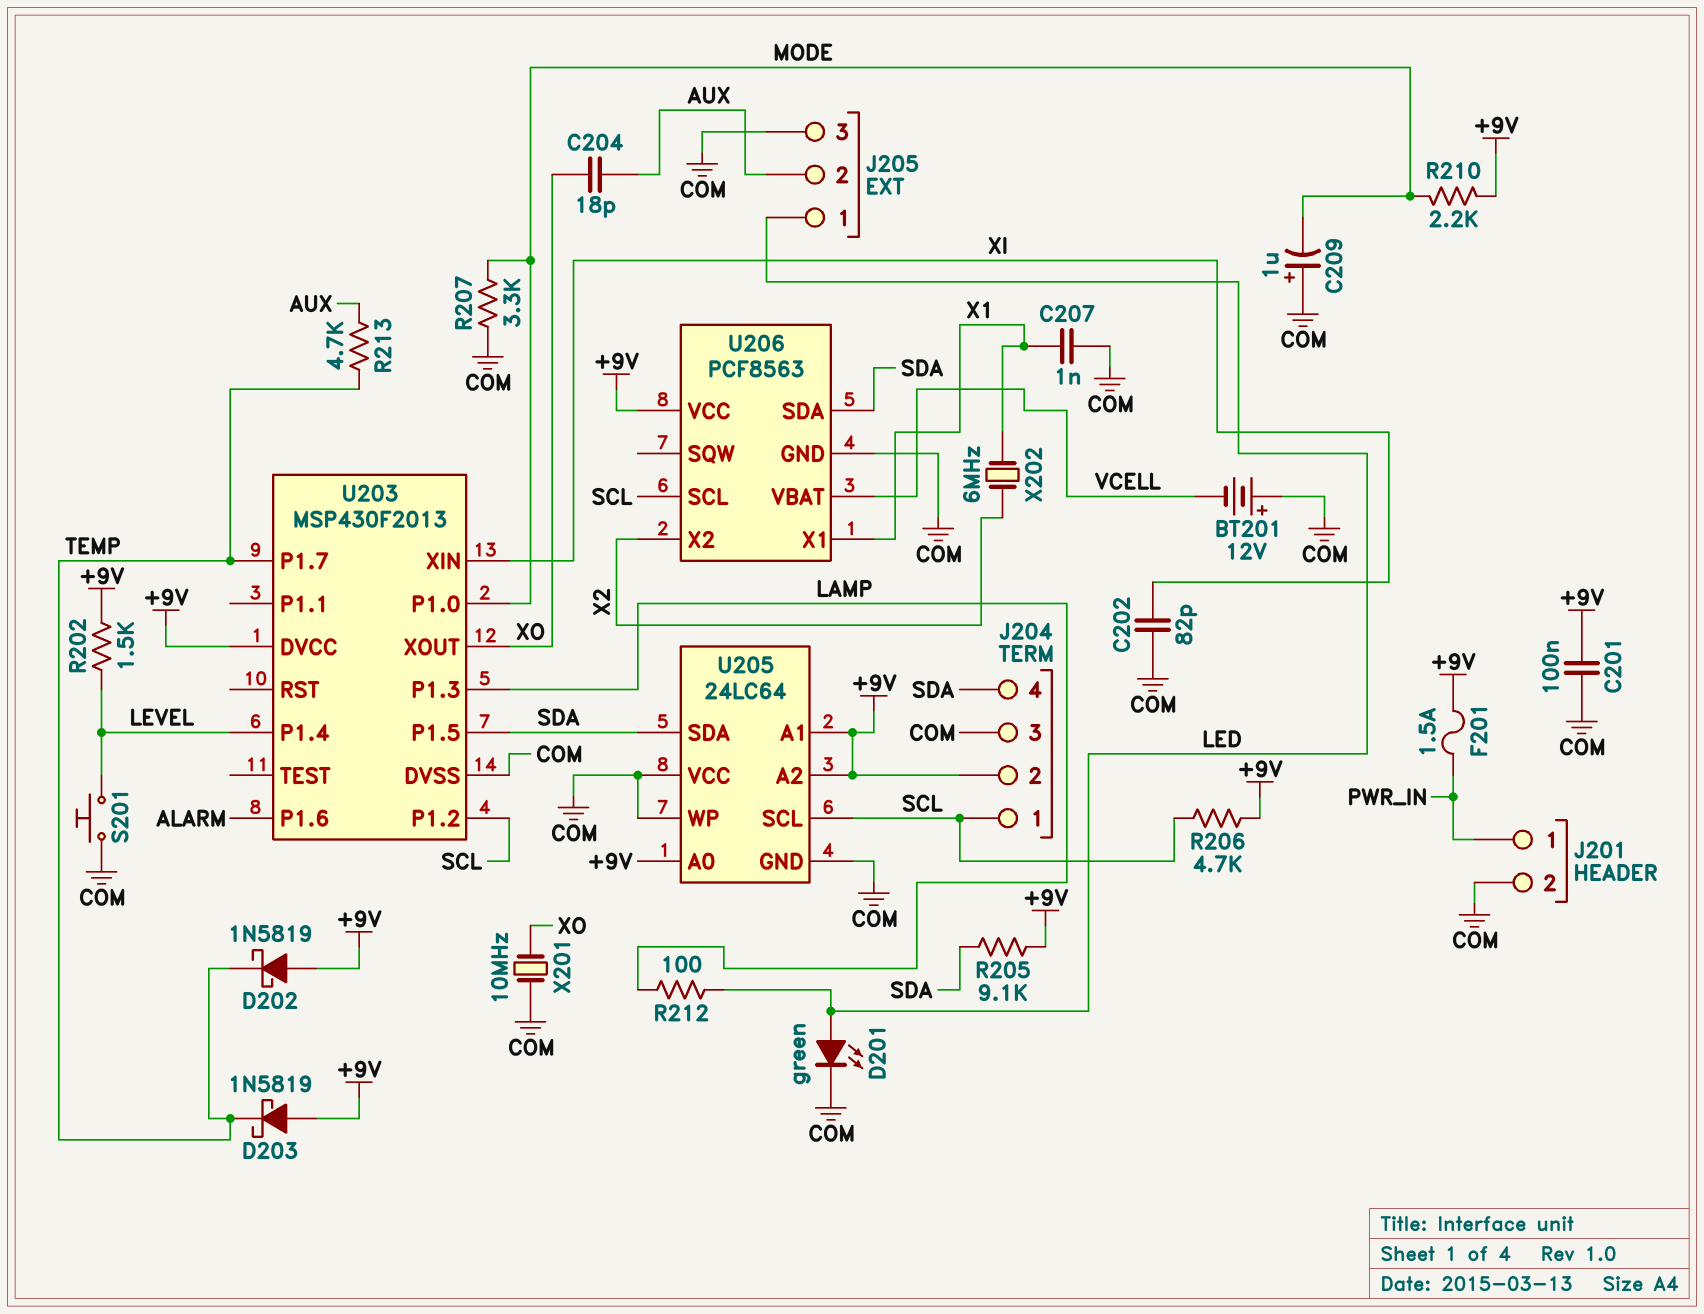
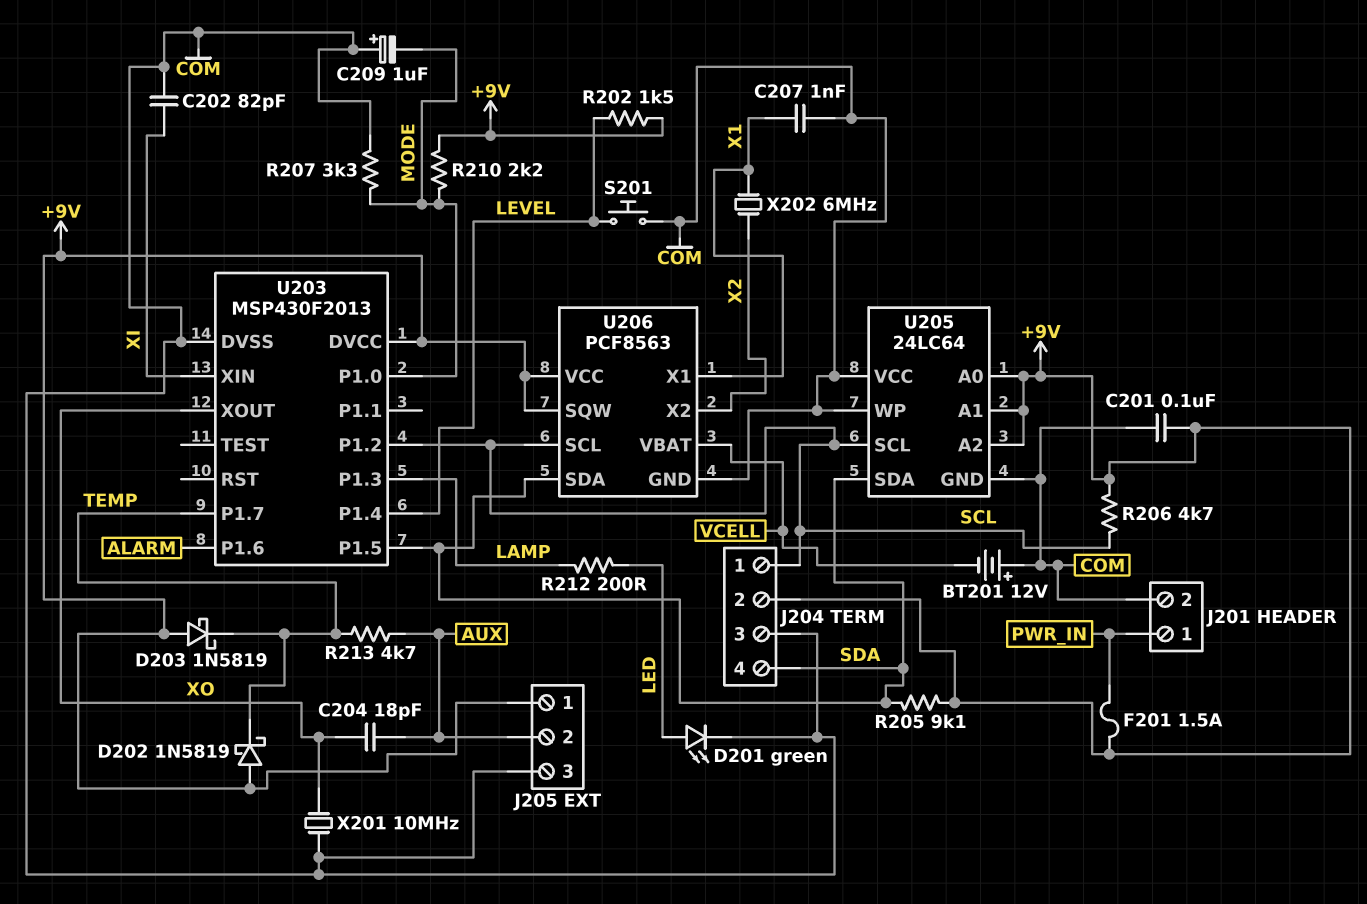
J205 pin 1: LED -> +9V
R212: 100 (LAMP, LED) -> 200 (LAMP, LED)
U206 pin SQW: none -> +9V

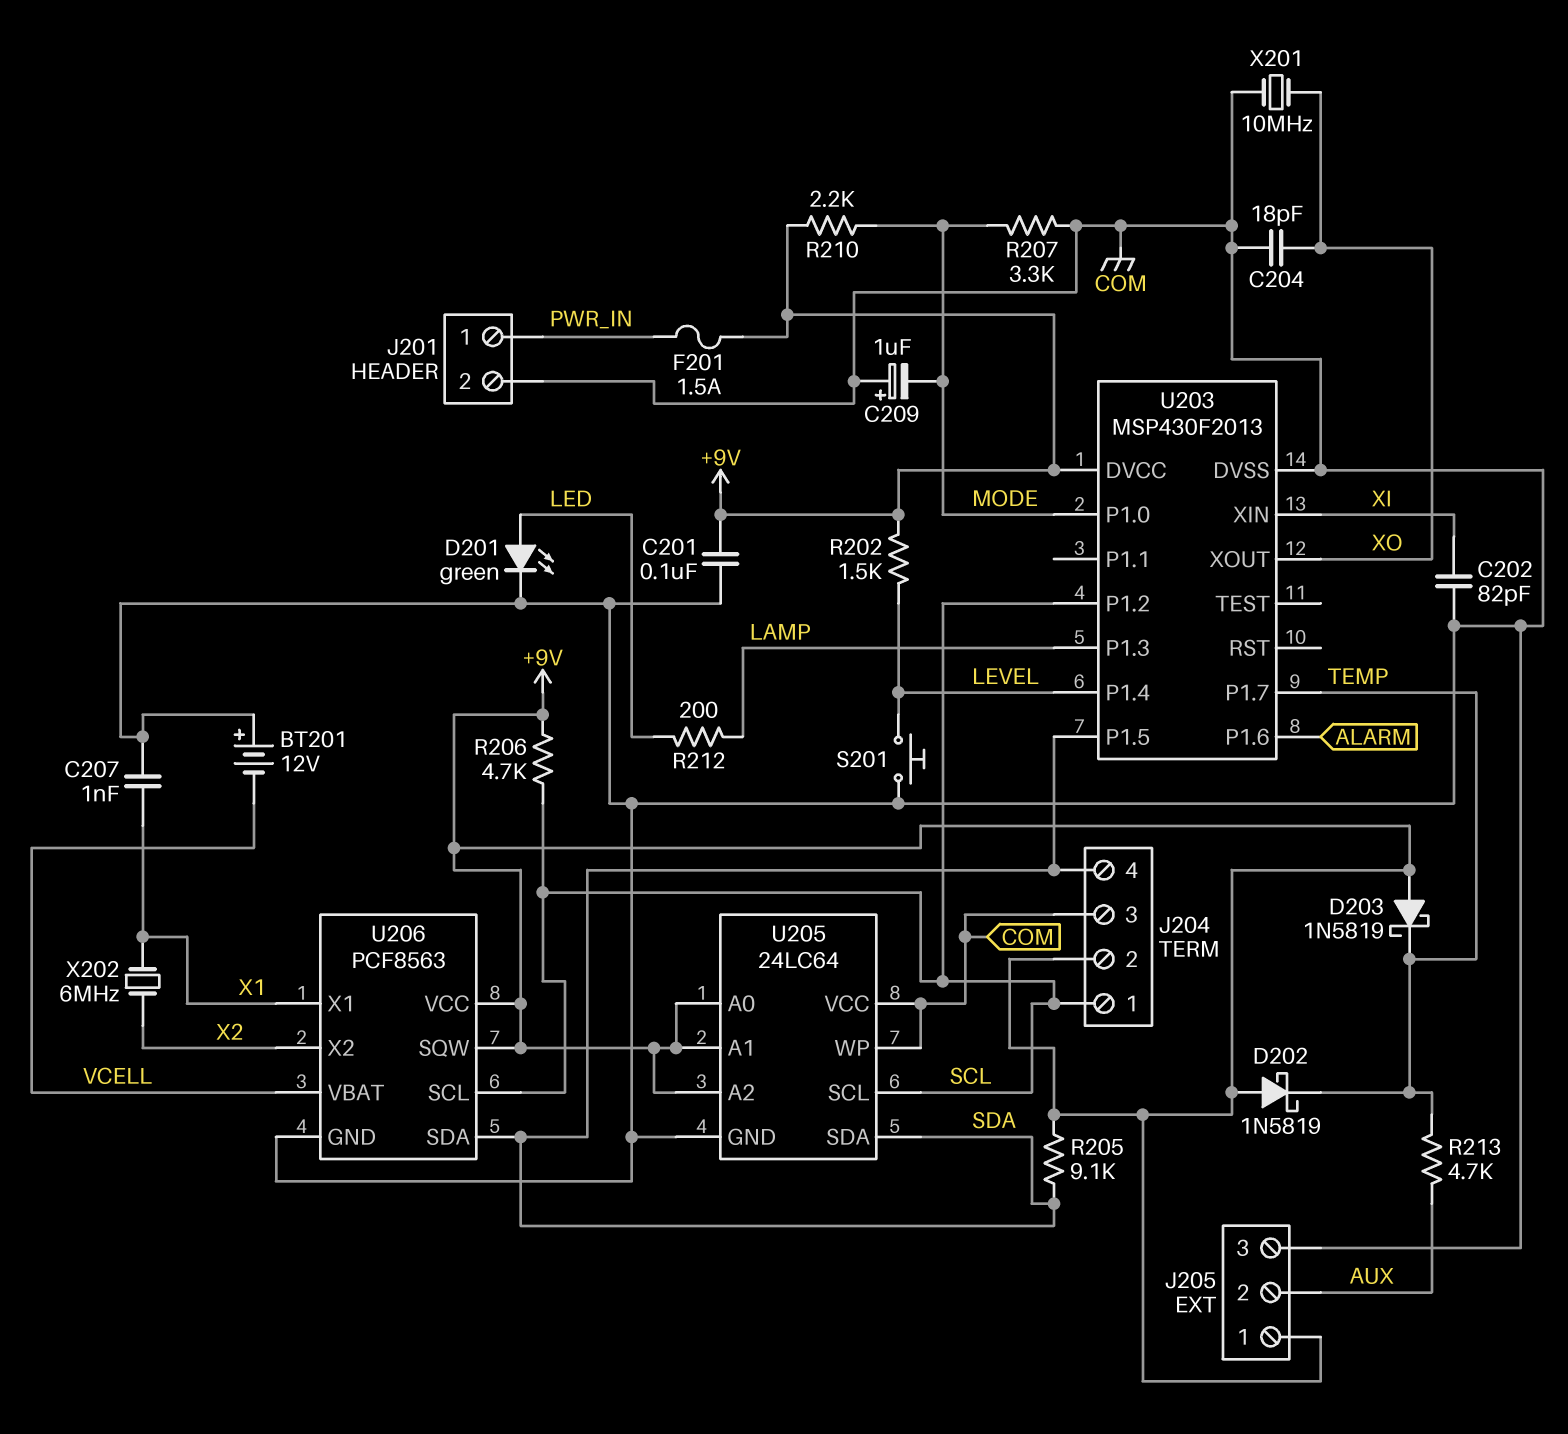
C204: 18pF (AUX, XO) -> 18pF (COM, XO)

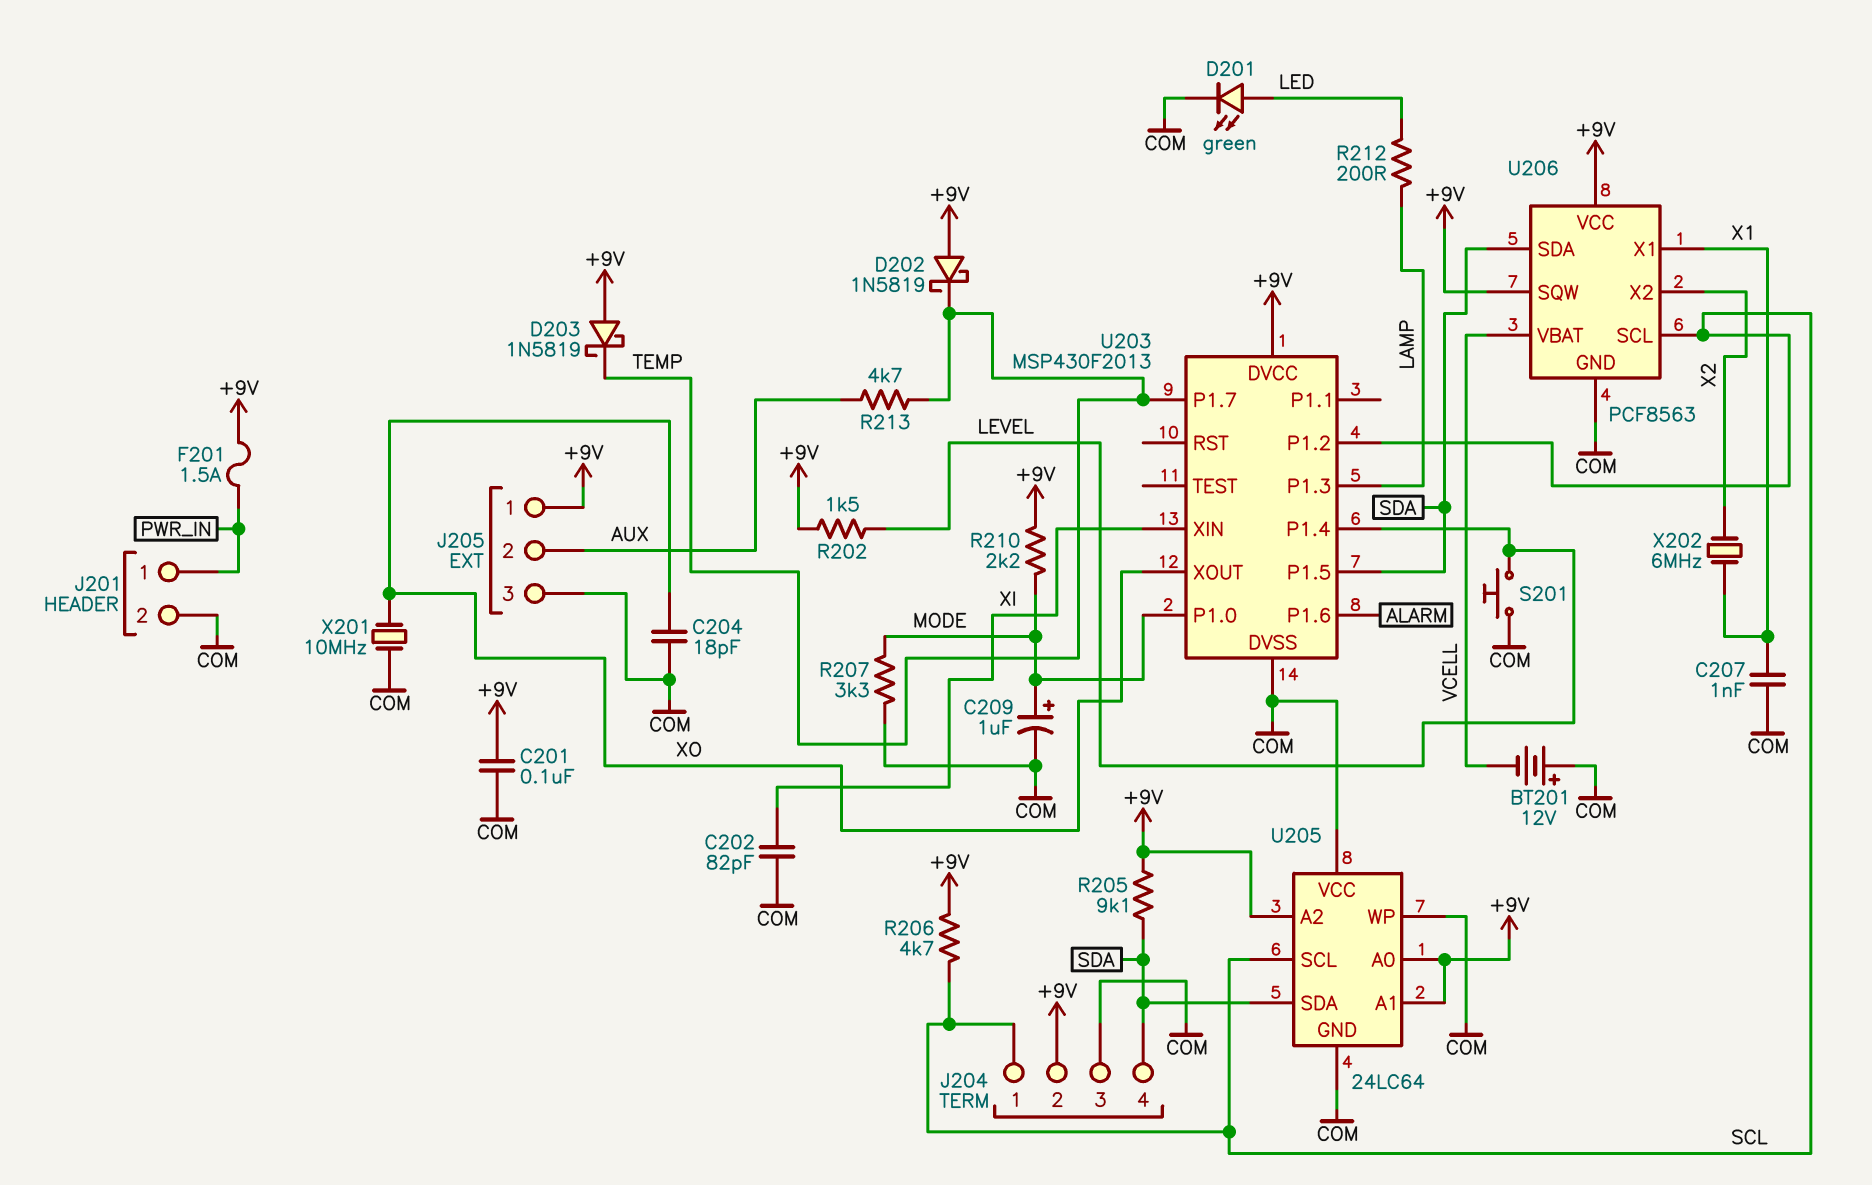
C209: 1uF (plus COM, minus MODE) -> 1uF (plus MODE, minus COM)

